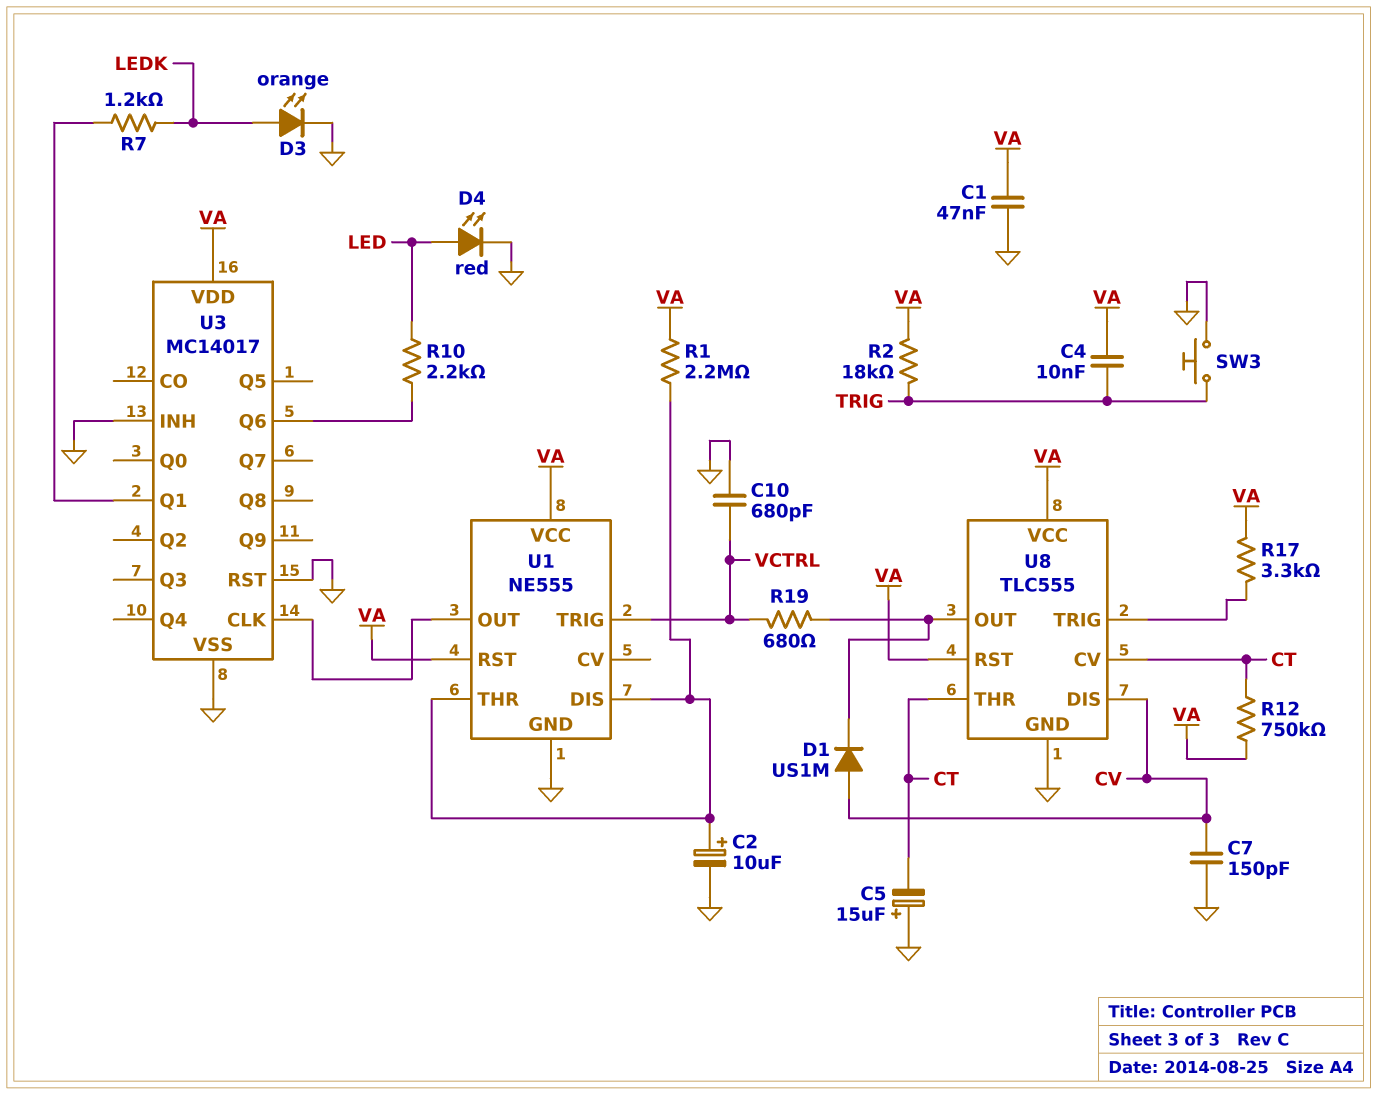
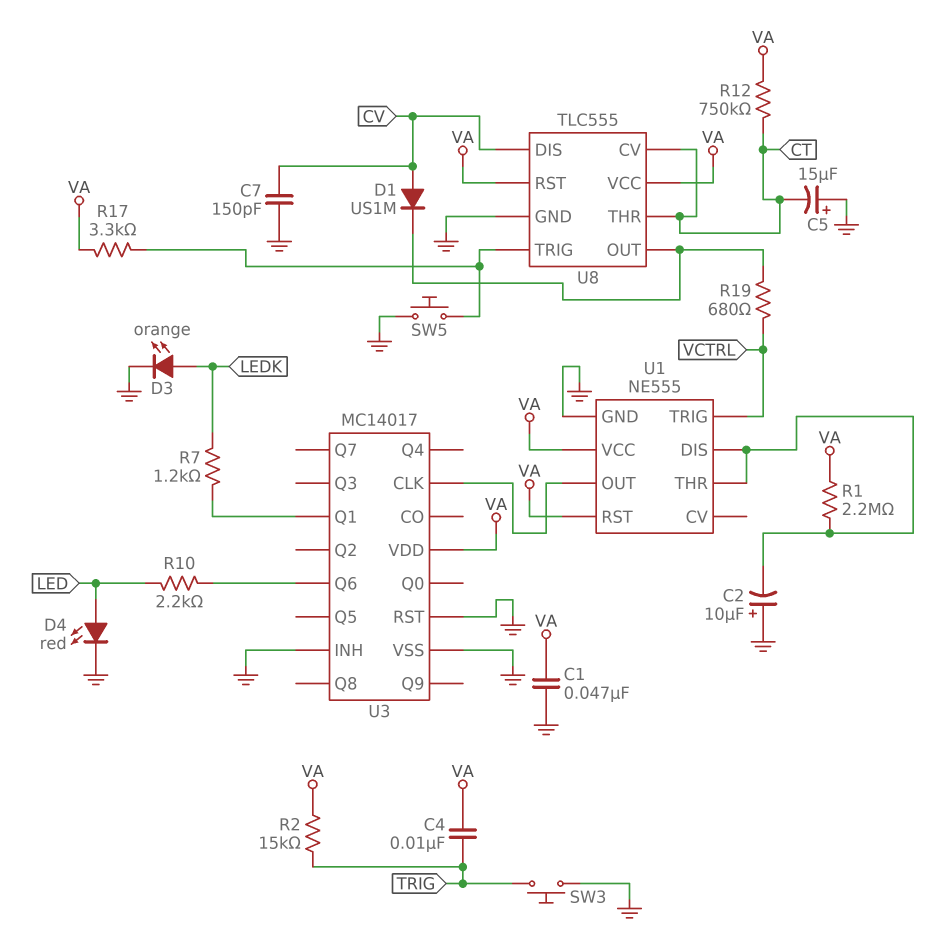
C2: 10uF (plus U1/DIS, minus GND) -> 10uF (plus GND, minus U1/DIS)
C10: 680pF (GND, VCTRL) -> none
R2: 18k (TRIG, VA) -> 15k (TRIG, VA)
SW5: none -> button (GND, U8/TRIG)

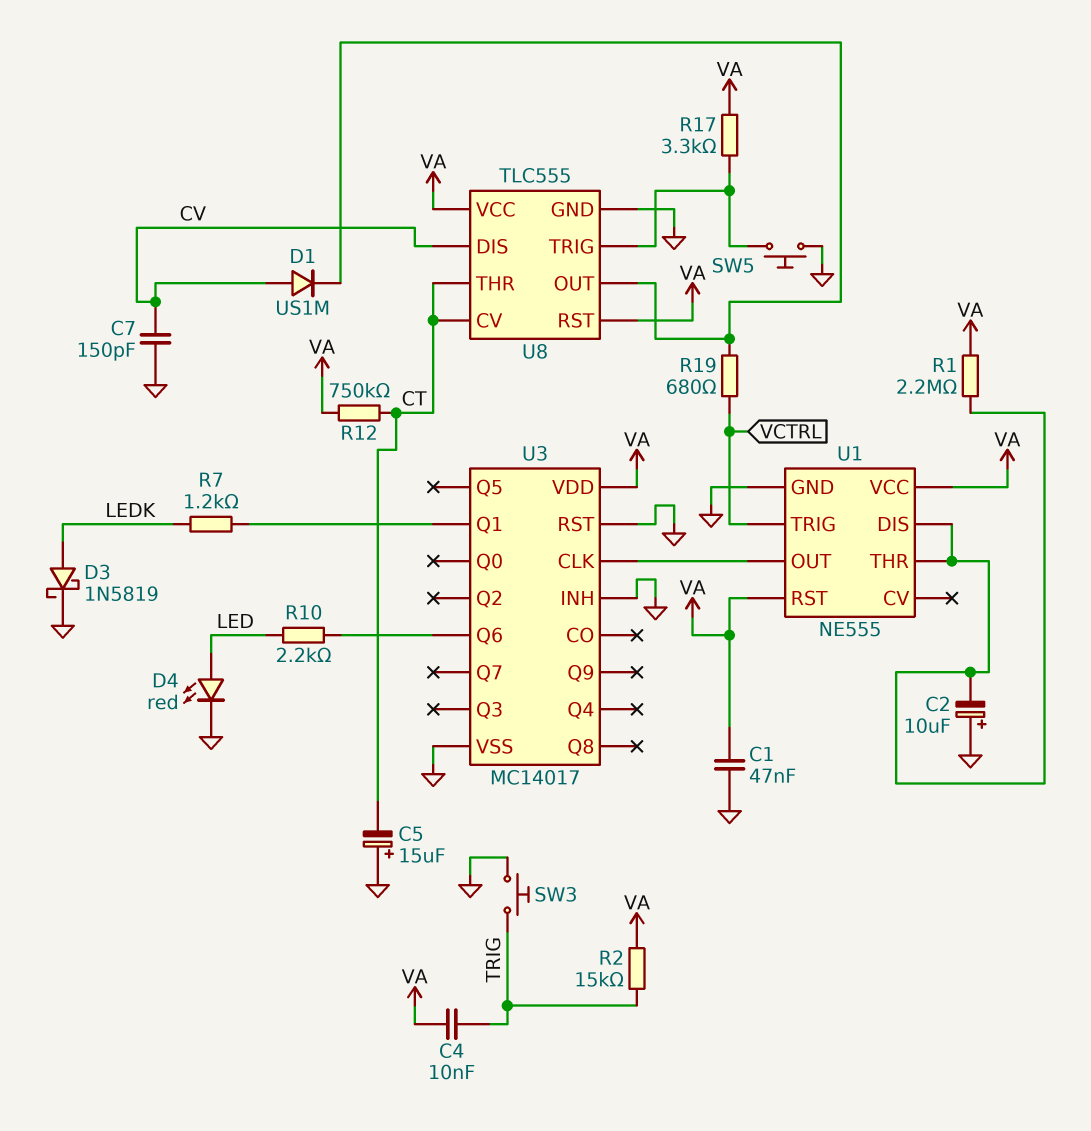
D3: LED orange (A LEDK, K GND) -> schottky 1N5819 (A LEDK, K GND)

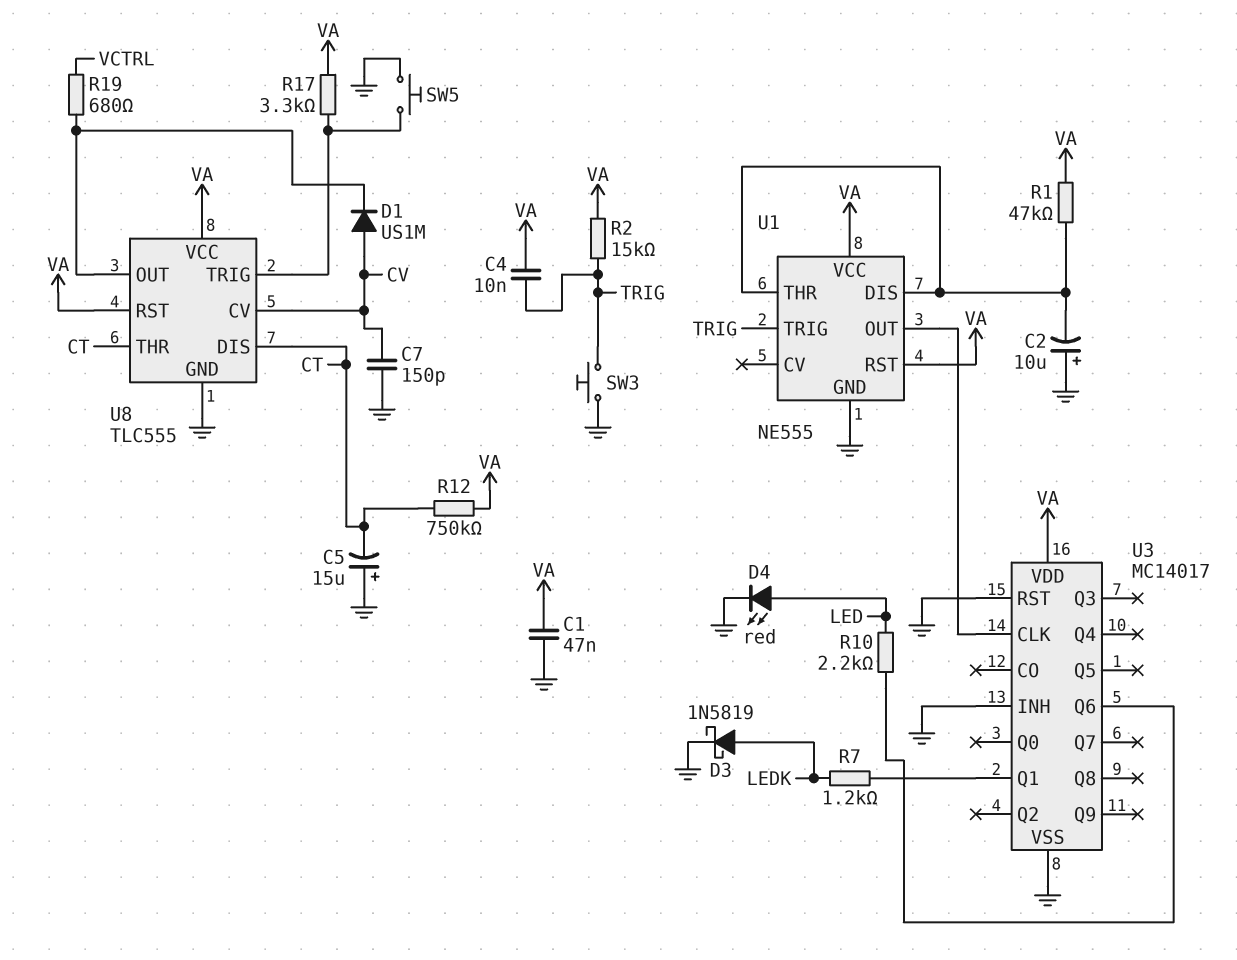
R1: 2.2M (U1/DIS, VA) -> 47k (U1/DIS, VA)
U1 pin TRIG: VCTRL -> TRIG
U8 pin CV: CT -> CV
U8 pin DIS: CV -> CT

